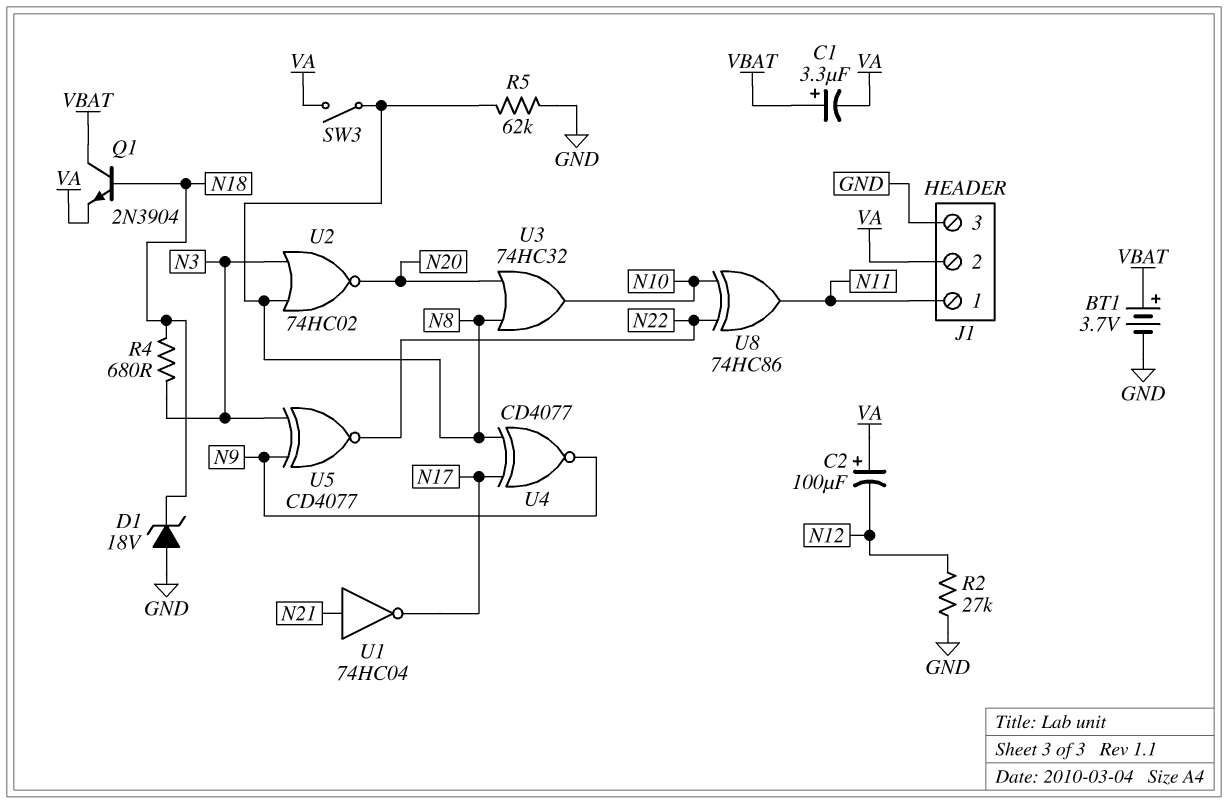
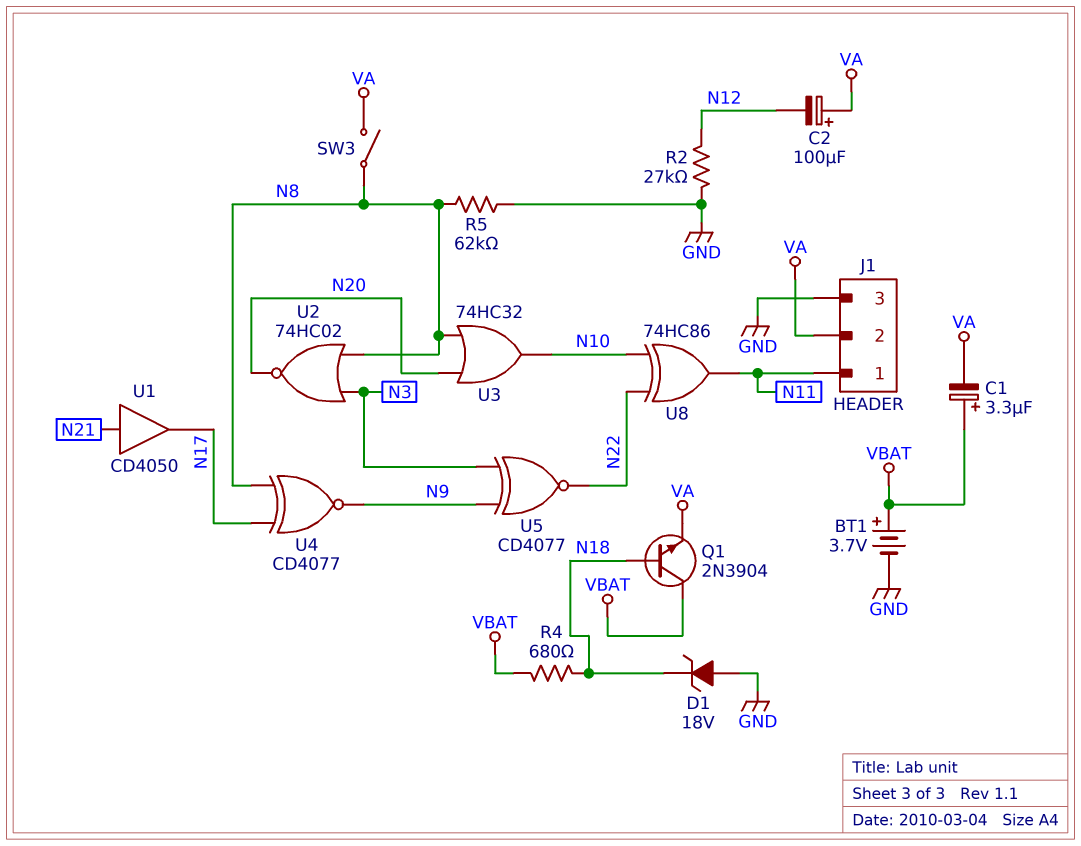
R4: 680 (N3, N18) -> 680 (N18, VBAT)
U1: NOT 74HC04 (in N21, out N17) -> buffer CD4050 (in N21, out N17)

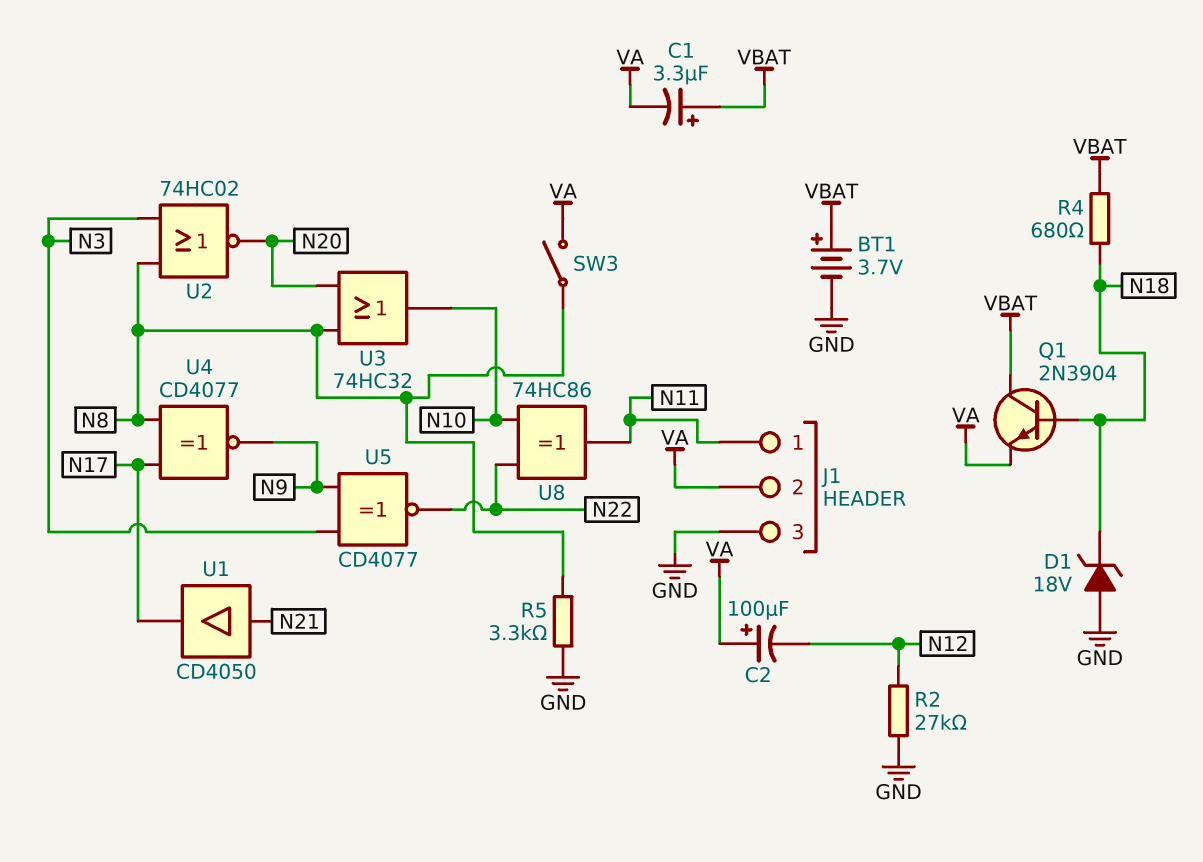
R5: 62k (GND, N8) -> 3.3k (GND, N8)

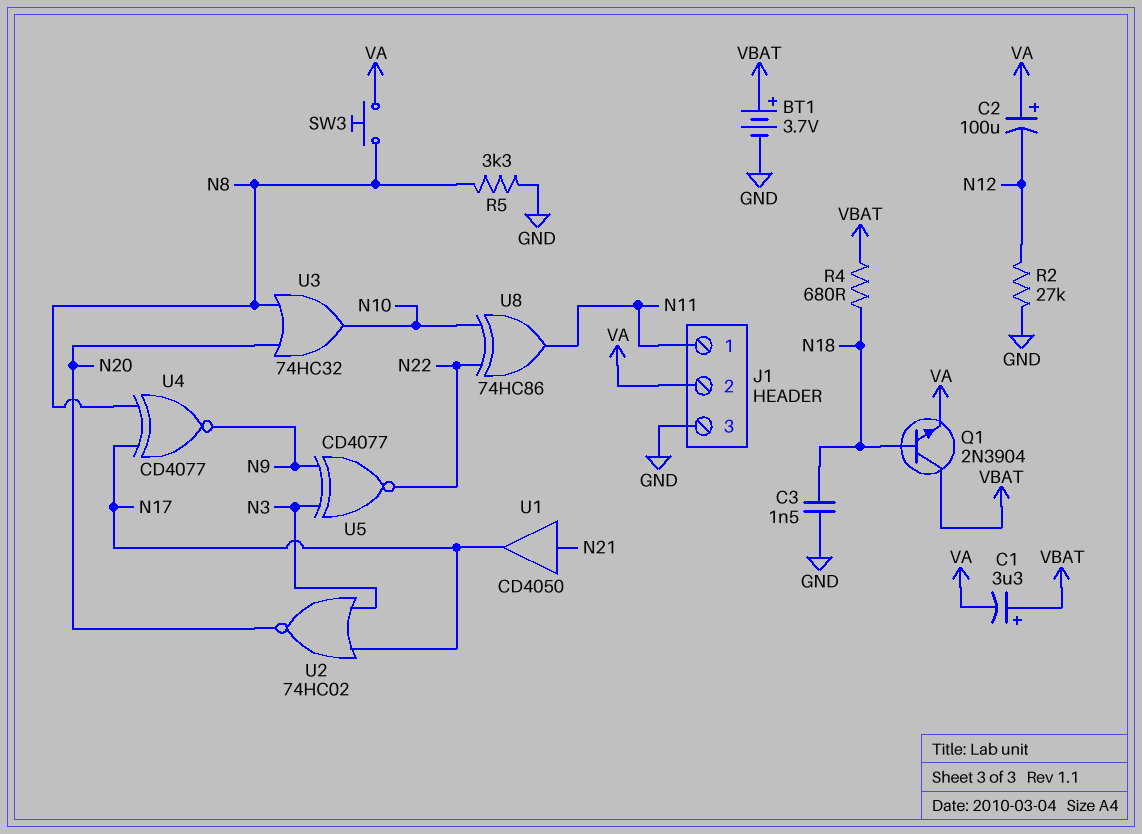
C3: none -> 1.5nF (GND, N18)
D1: zener 18V (A GND, K N18) -> none
SW3: switch (N8, VA) -> button (N8, VA)
U2: NOR 74HC02 (in N3, in N8, out N20) -> NOR 74HC02 (in N3, in N17, out N20)

